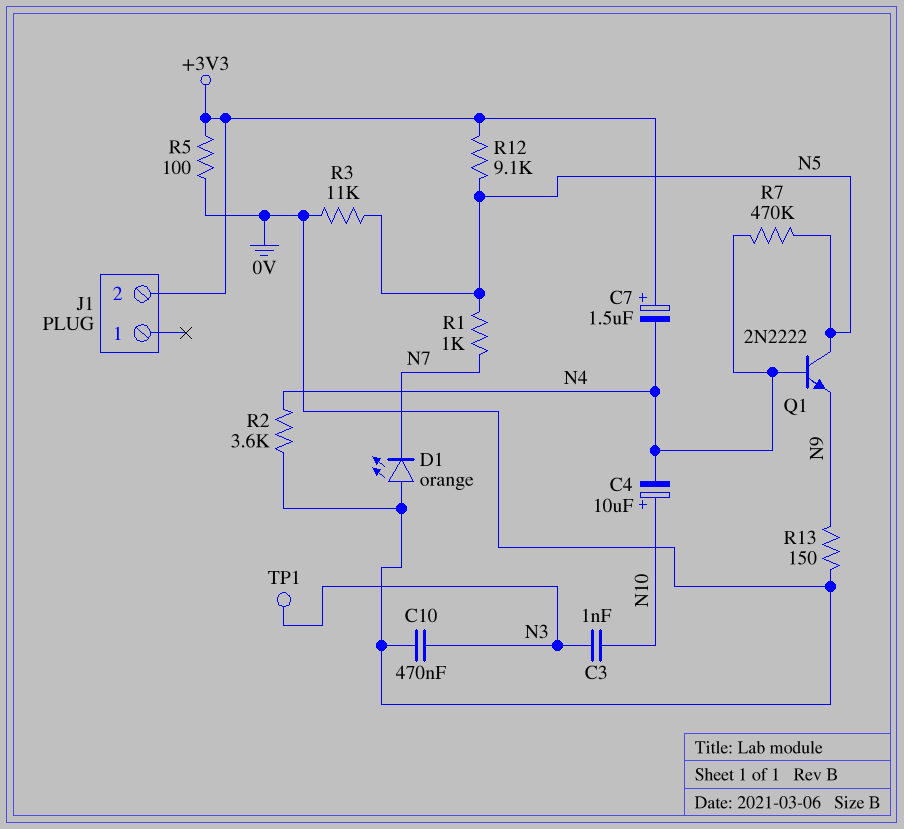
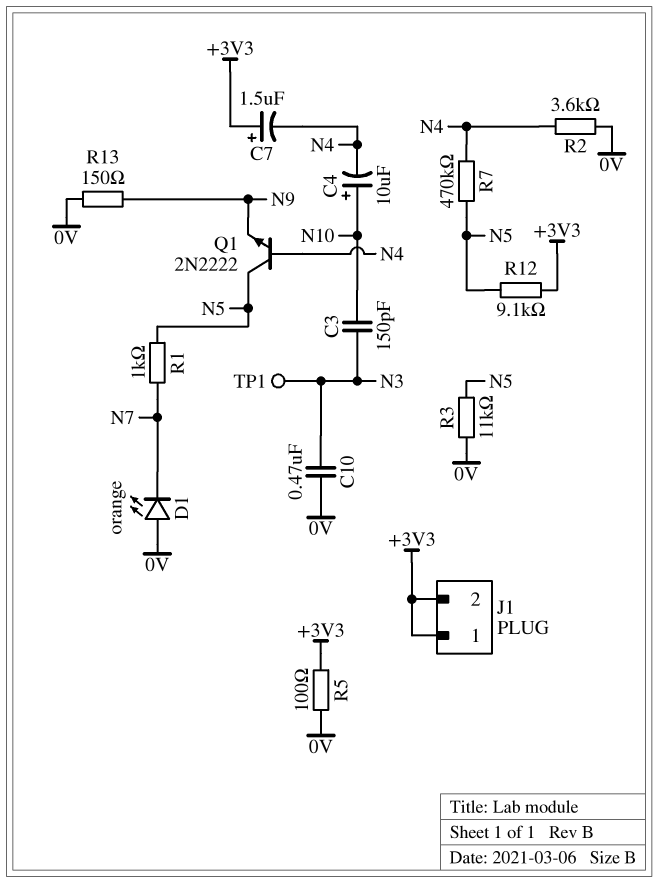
C3: 1nF (N3, N10) -> 150pF (N3, N10)
J1 pin 1: none -> +3V3

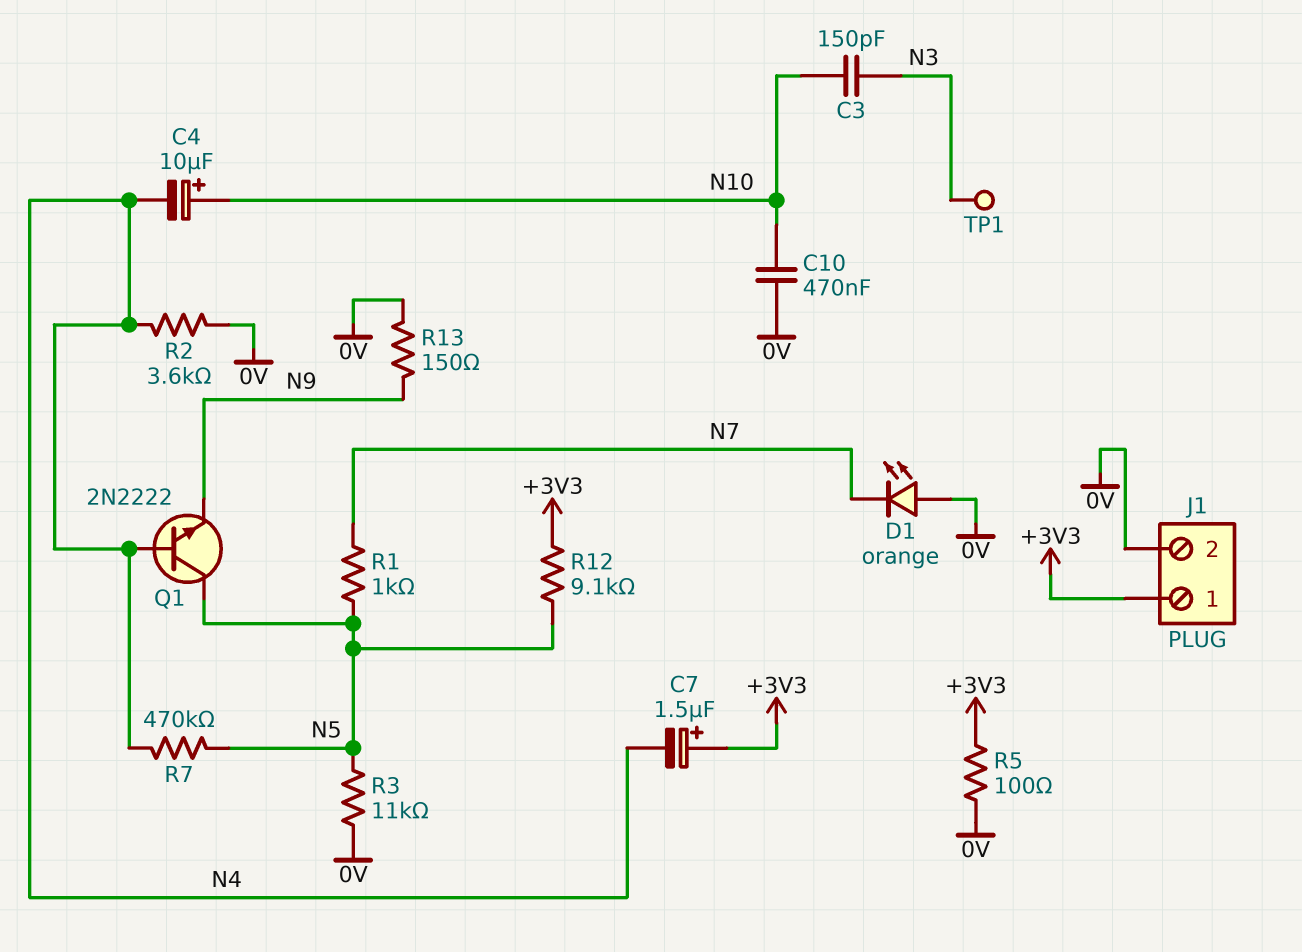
C10: 470nF (0V, N3) -> 470nF (0V, N10)
J1 pin 2: +3V3 -> 0V

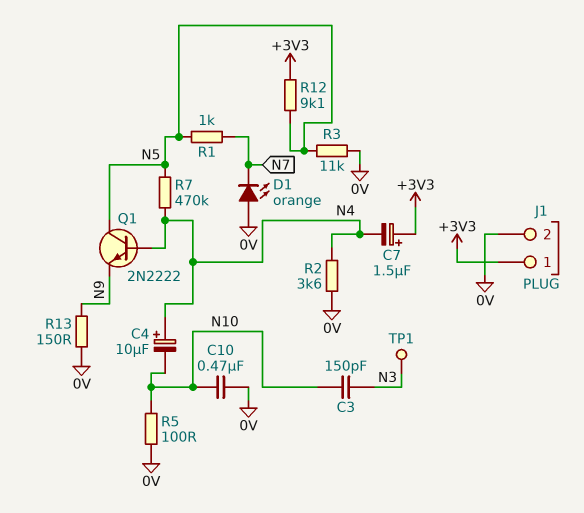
C4: 10uF (plus N10, minus N4) -> 10uF (plus N4, minus N10)
R5: 100 (+3V3, 0V) -> 100 (0V, N10)

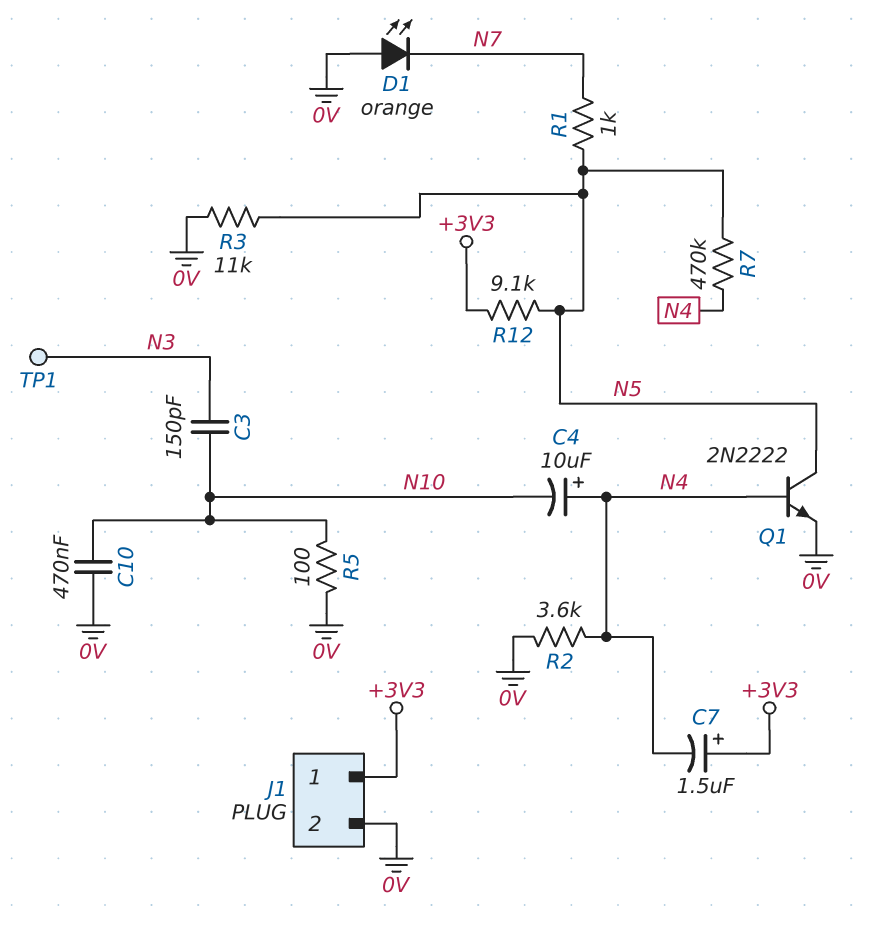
Q1: NPN 2N2222 (B N4, C N5, E N9) -> NPN 2N2222 (B N4, C N5, E 0V)
R13: 150 (0V, N9) -> none

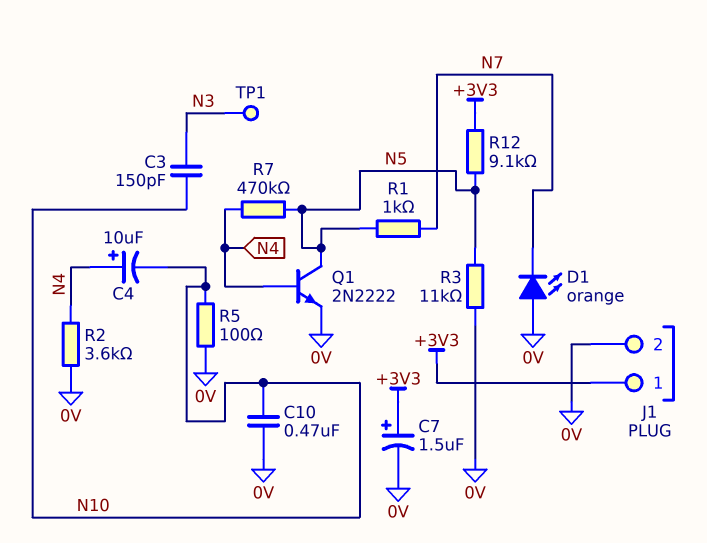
C7: 1.5uF (plus +3V3, minus N4) -> 1.5uF (plus +3V3, minus 0V)

